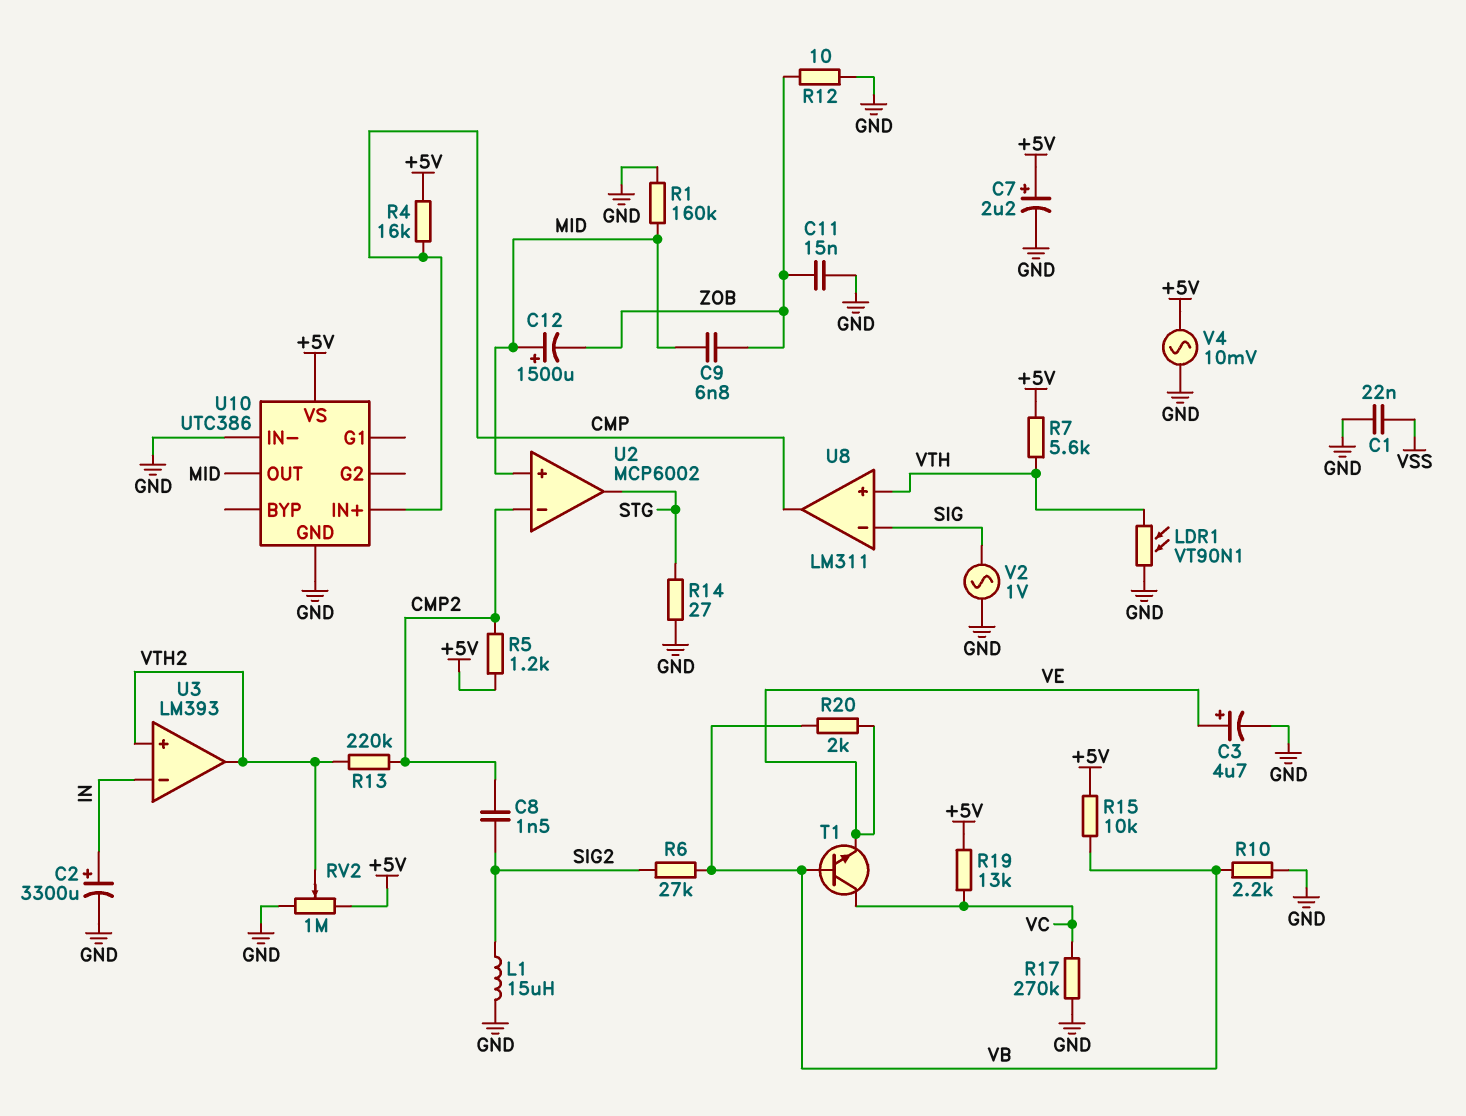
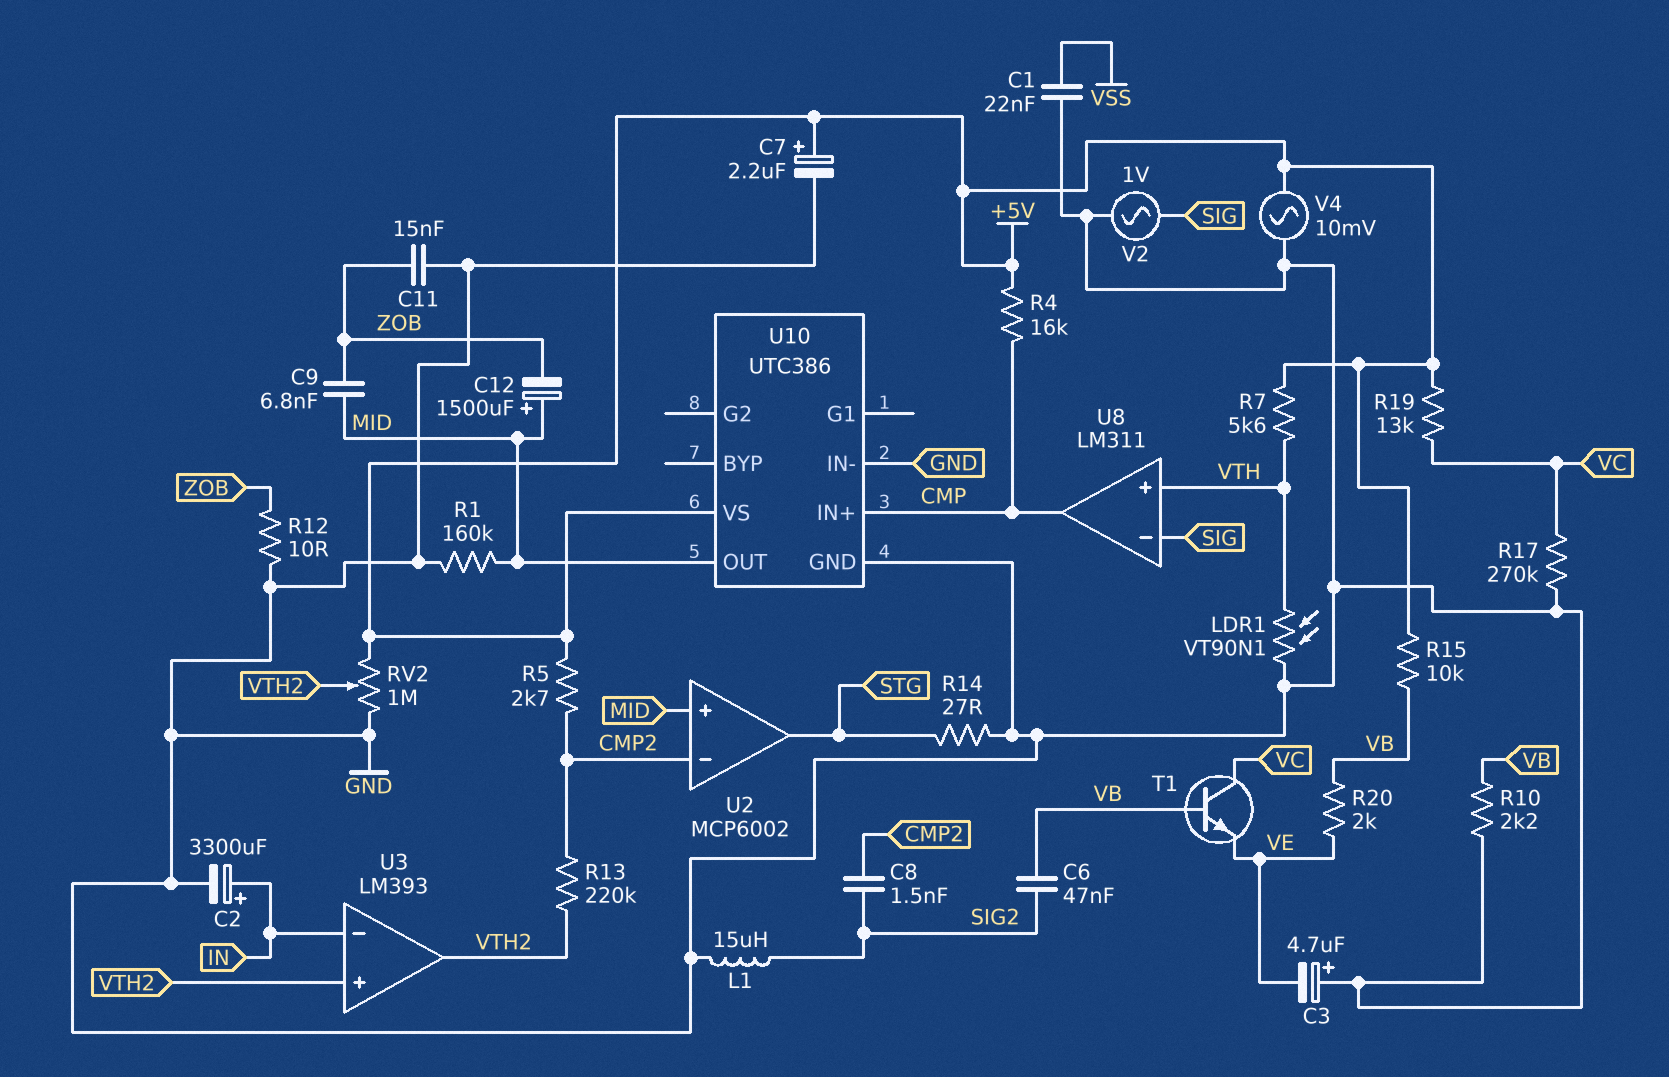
C3: 4.7uF (plus VE, minus GND) -> 4.7uF (plus GND, minus VE)
C6: none -> 47nF (SIG2, VB)
R5: 1.2k (+5V, CMP2) -> 2.7k (+5V, CMP2)
R6: 27k (SIG2, VB) -> none

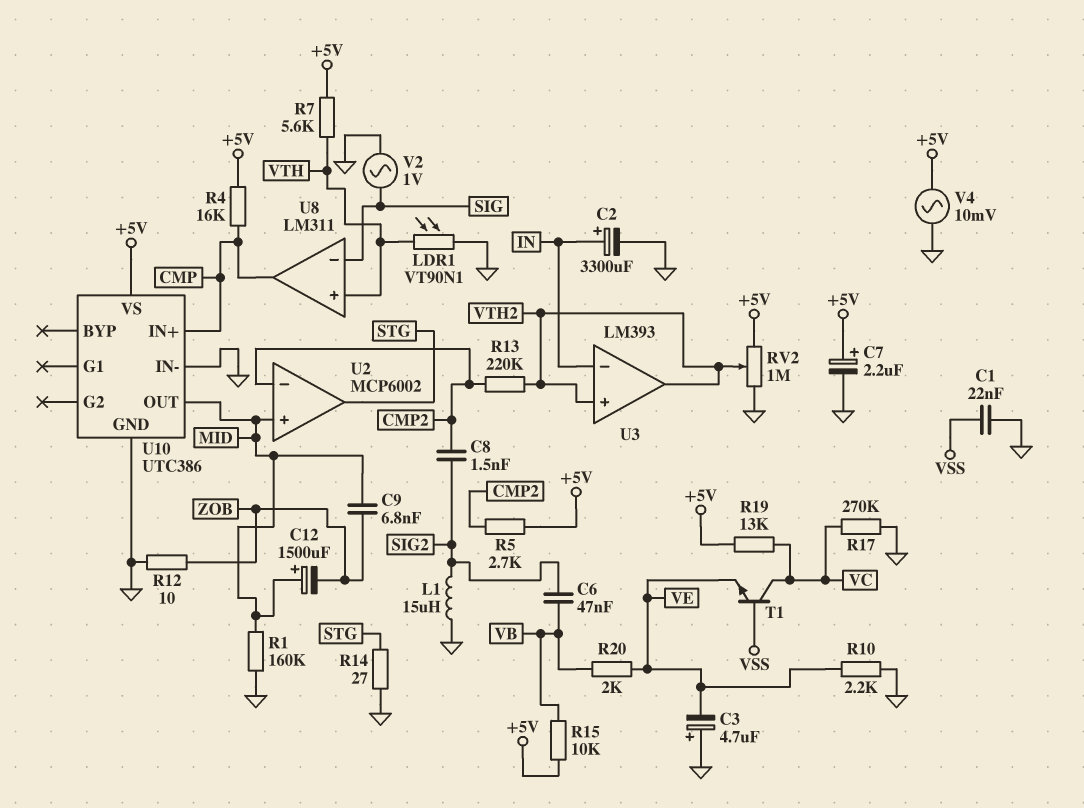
C11: 15nF (GND, ZOB) -> none
R10: 2.2k (GND, VB) -> 2.2k (GND, VE)
T1: NPN (B VB, C VC, E VE) -> NPN (B VSS, C VC, E VE)

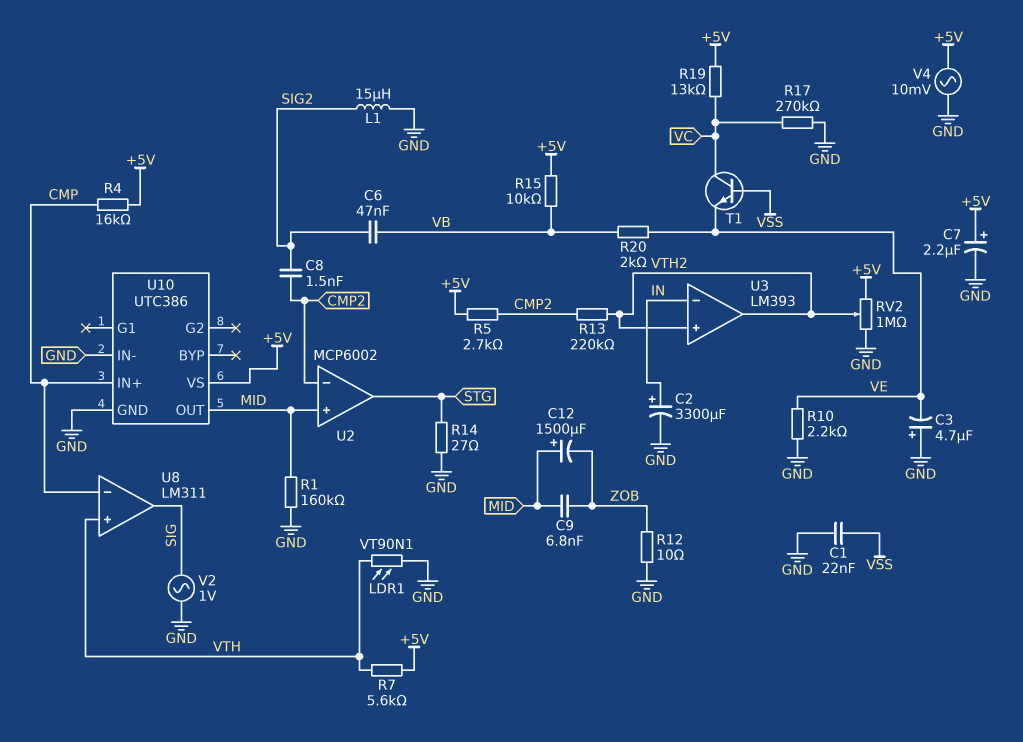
U8 pin in-: SIG -> CMP
U8 pin out: CMP -> SIG

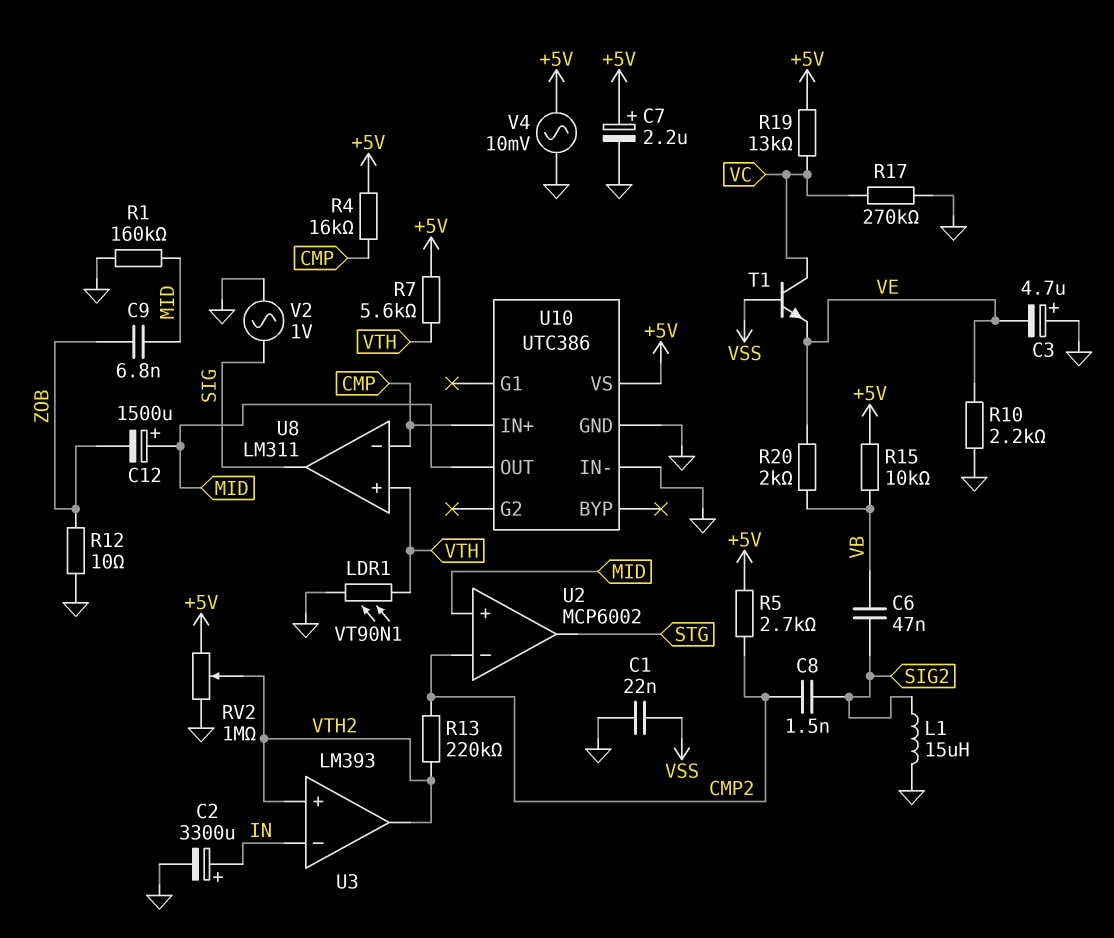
R14: 27 (GND, STG) -> none

